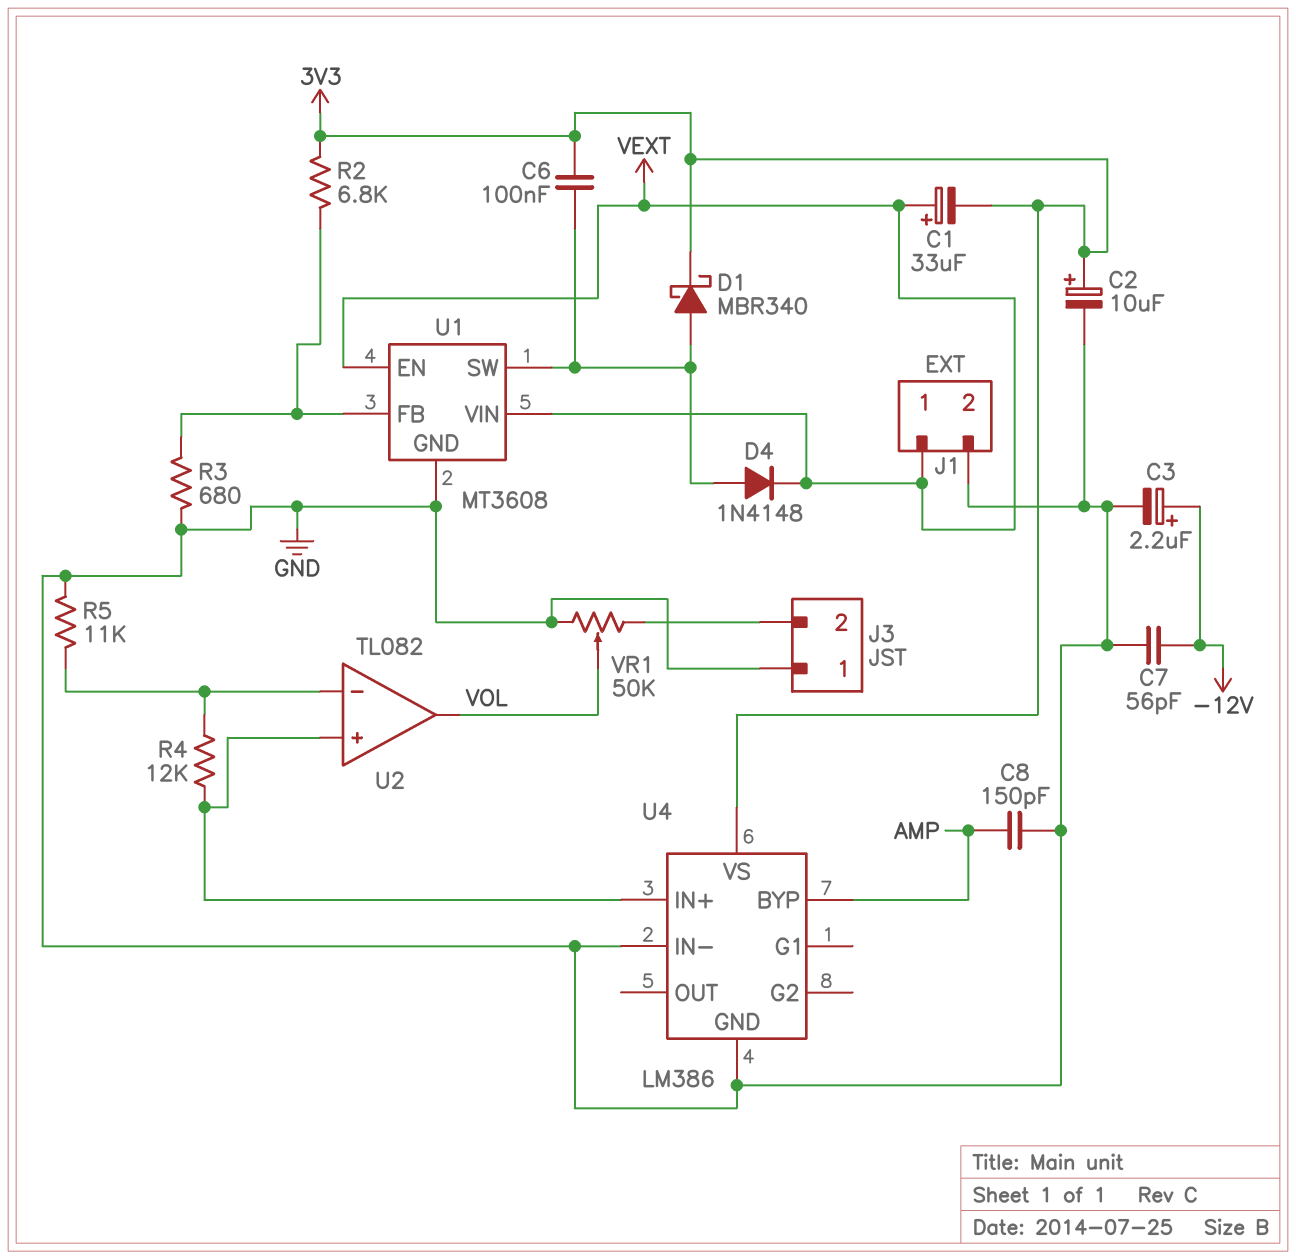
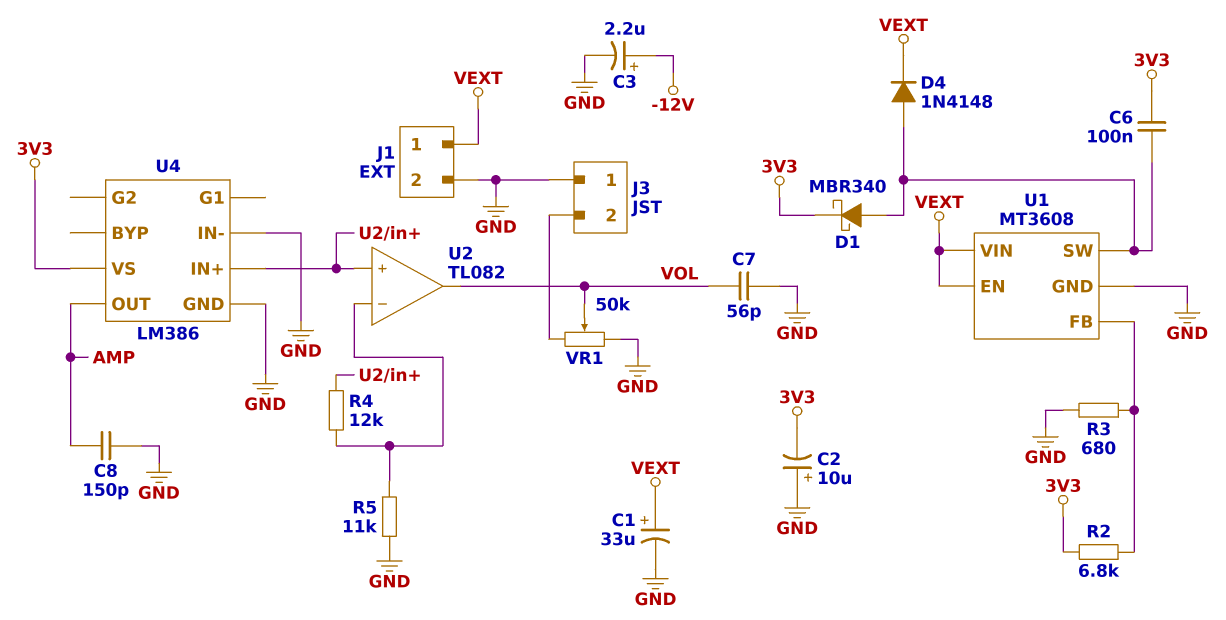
C1: 33uF (plus VEXT, minus 3V3) -> 33uF (plus VEXT, minus GND)
C2: 10uF (plus 3V3, minus GND) -> 10uF (plus GND, minus 3V3)
C7: 56pF (-12V, GND) -> 56pF (GND, VOL)
U4 pin BYP: AMP -> none
U4 pin OUT: none -> AMP

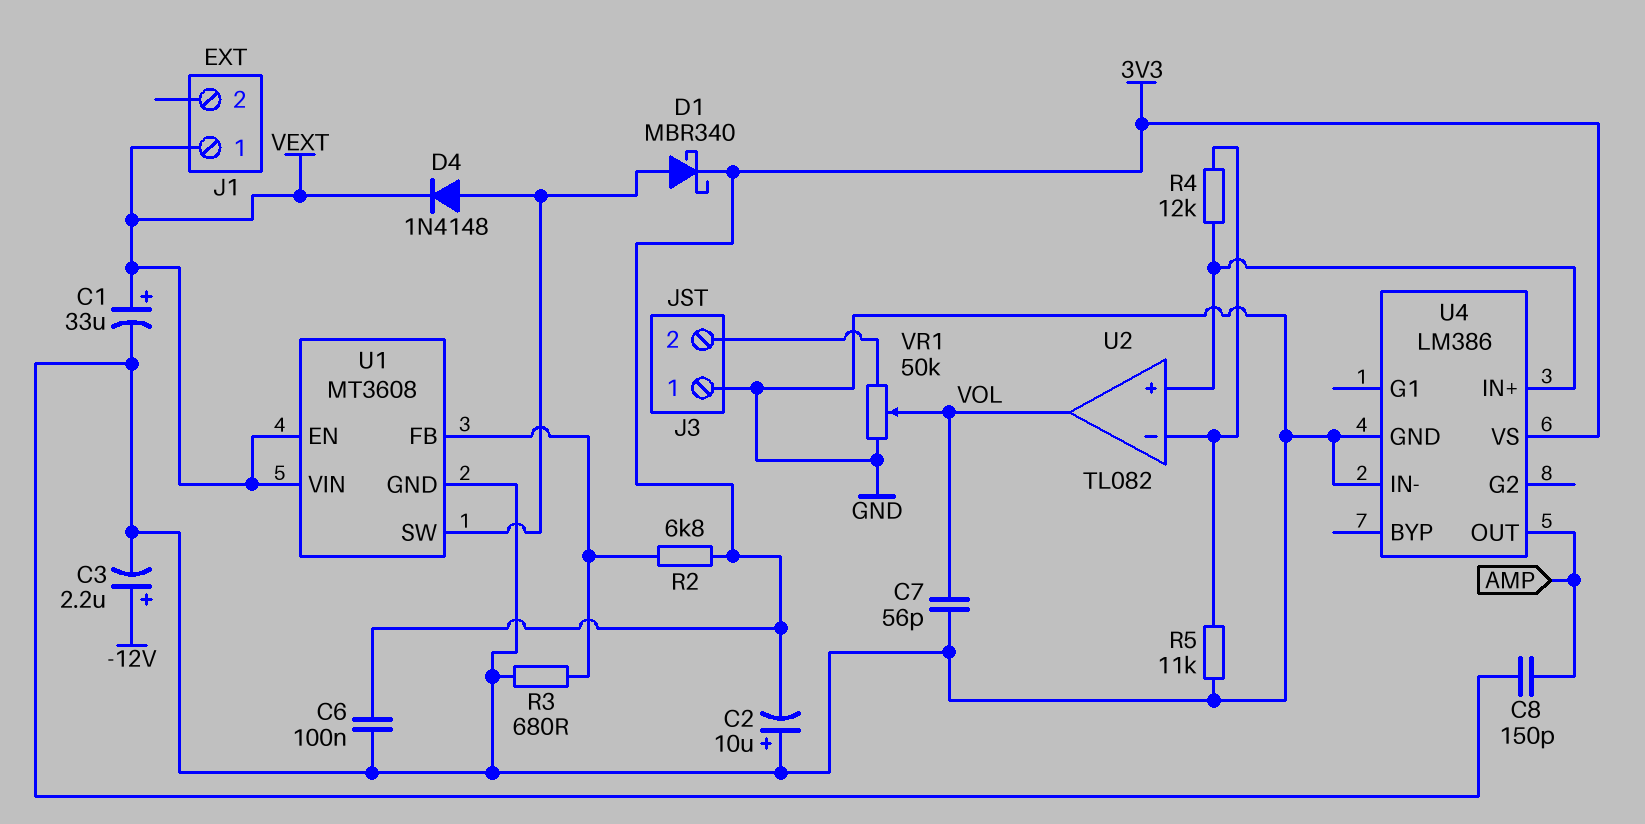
C6: 100nF (3V3, U1/SW) -> 100nF (3V3, GND)
J1 pin 2: GND -> none

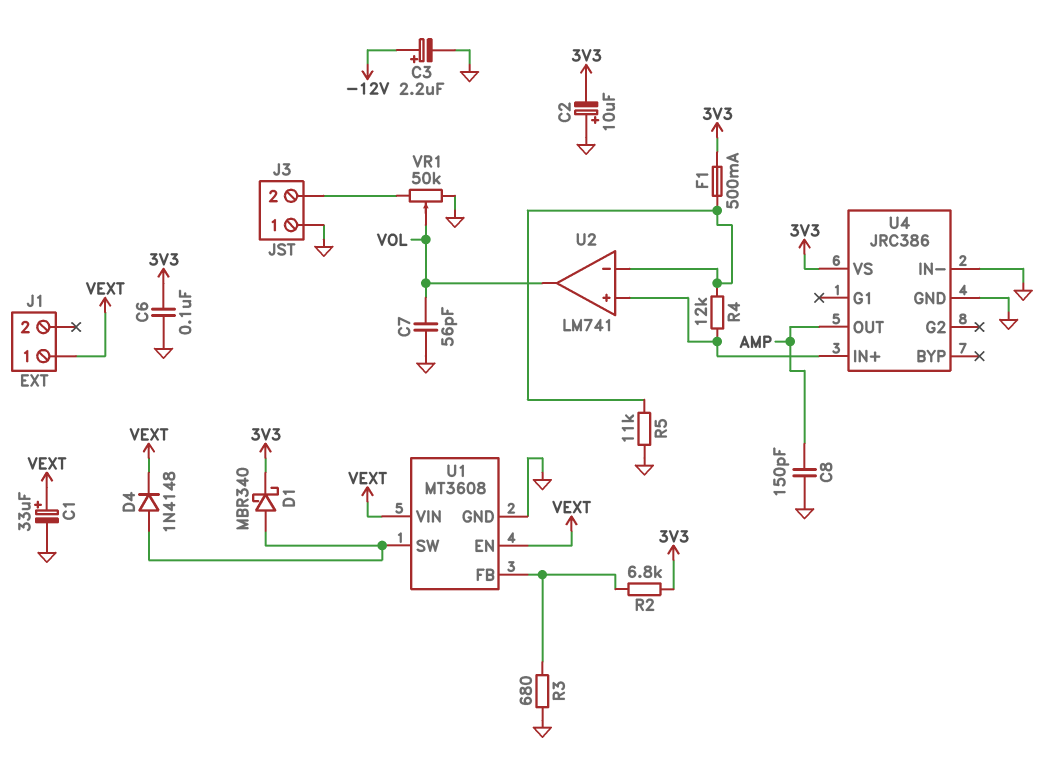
F1: none -> 500mA (3V3, U2/in-)
U2: TL082 -> LM741
U4: LM386 -> JRC386

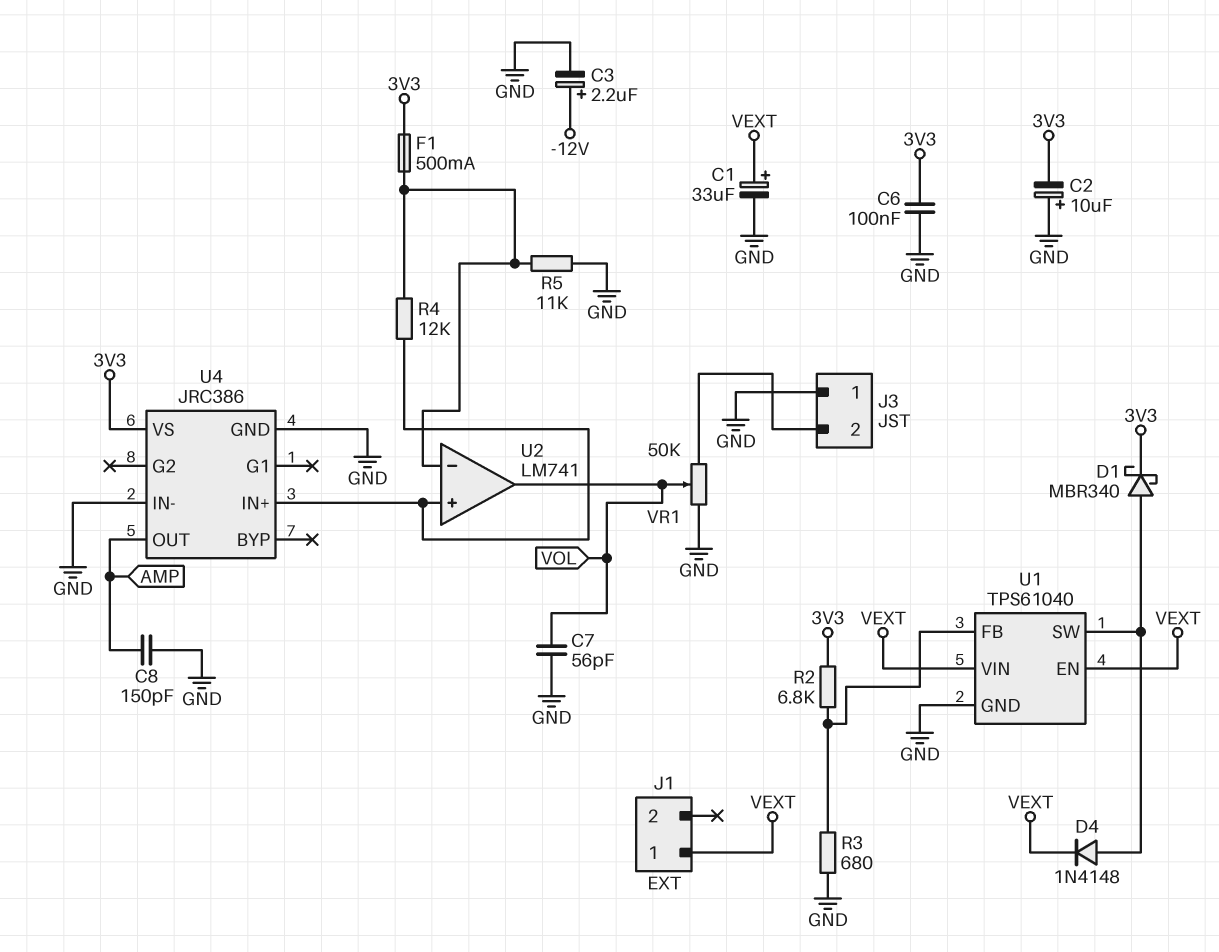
U1: MT3608 -> TPS61040

